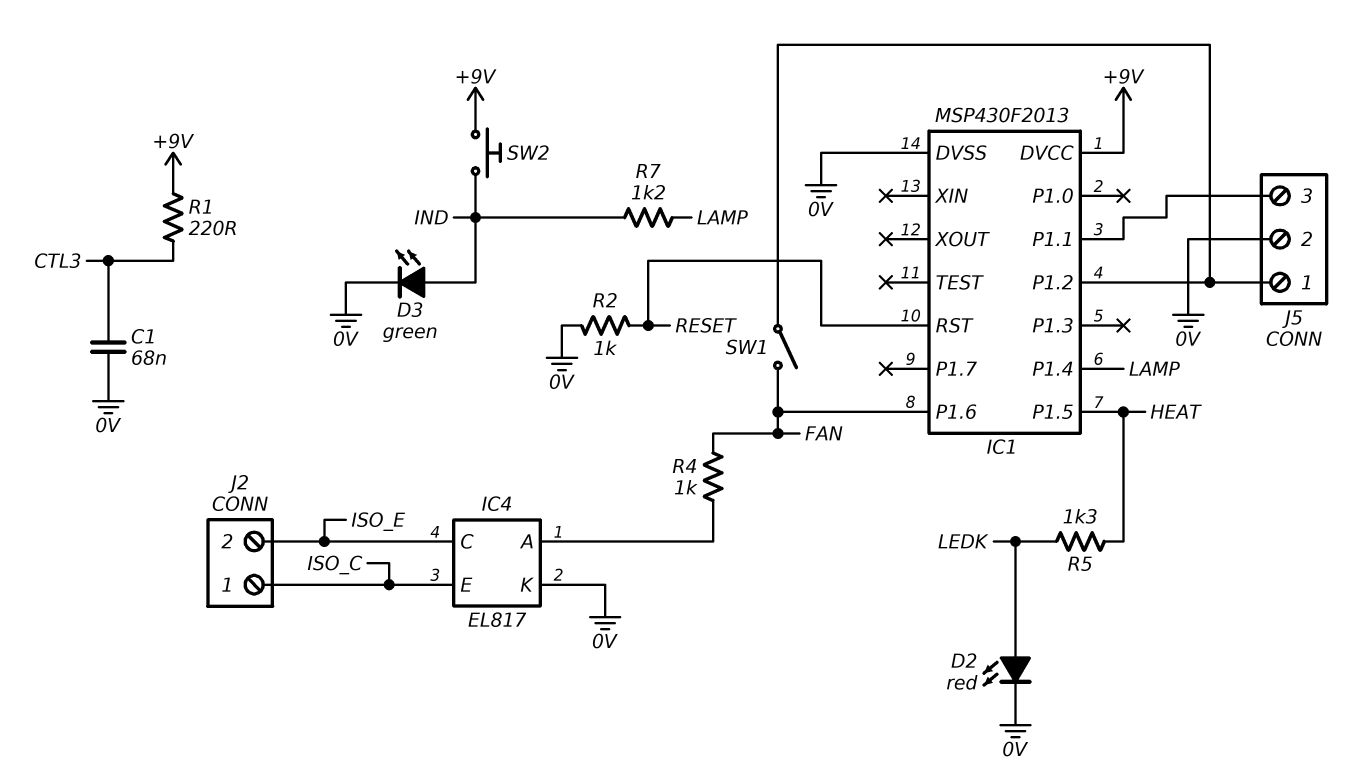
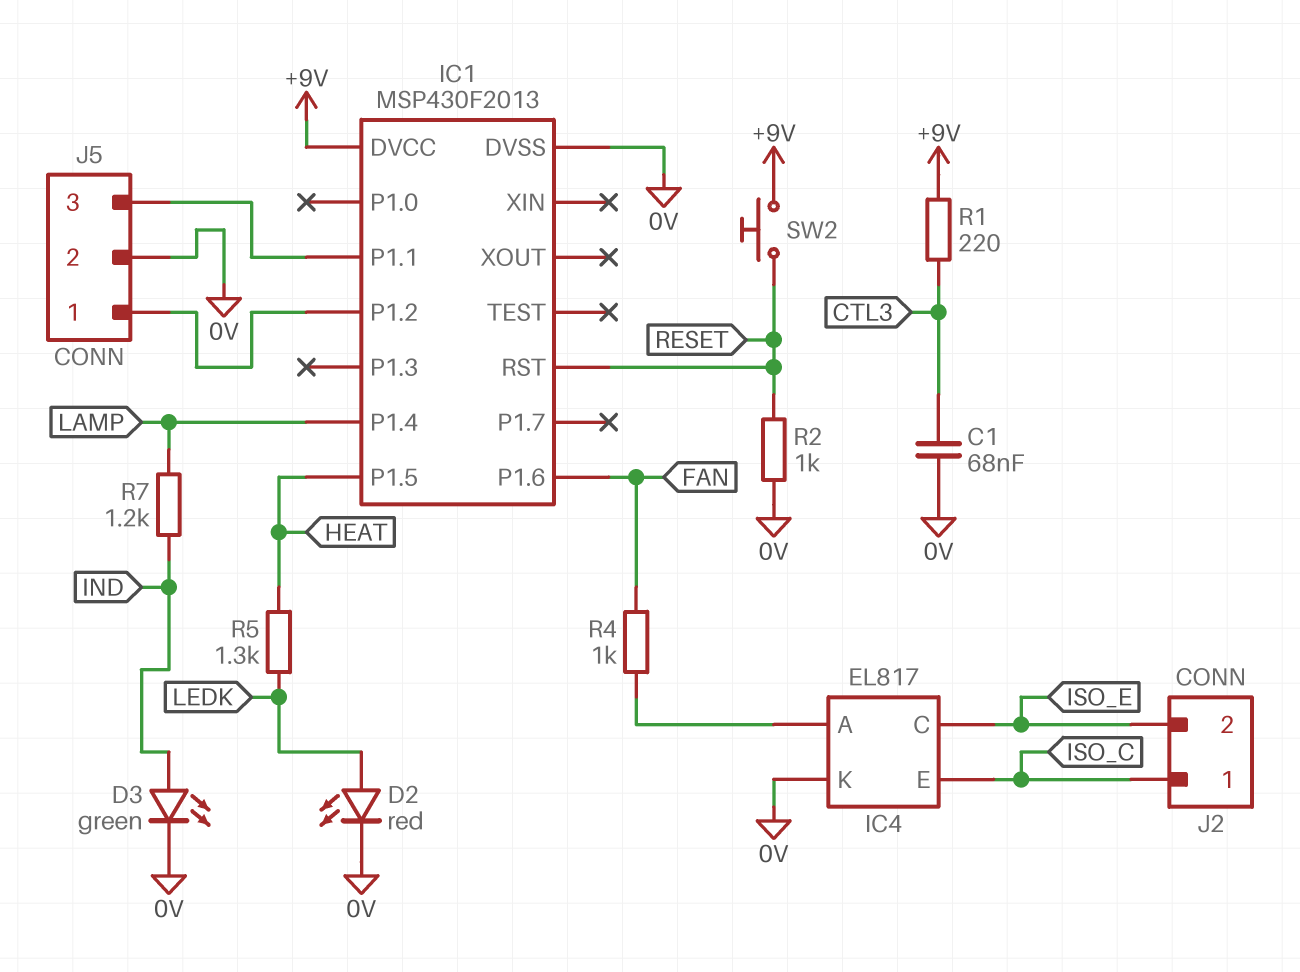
SW1: switch (FAN, IC1/P1.2) -> none
SW2: button (+9V, IND) -> button (+9V, RESET)

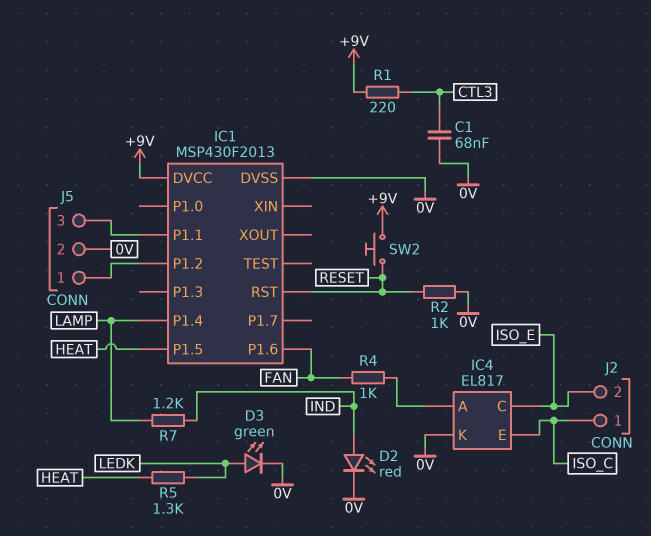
D2: LED red (A LEDK, K 0V) -> LED red (A IND, K 0V)
D3: LED green (A IND, K 0V) -> LED green (A LEDK, K 0V)

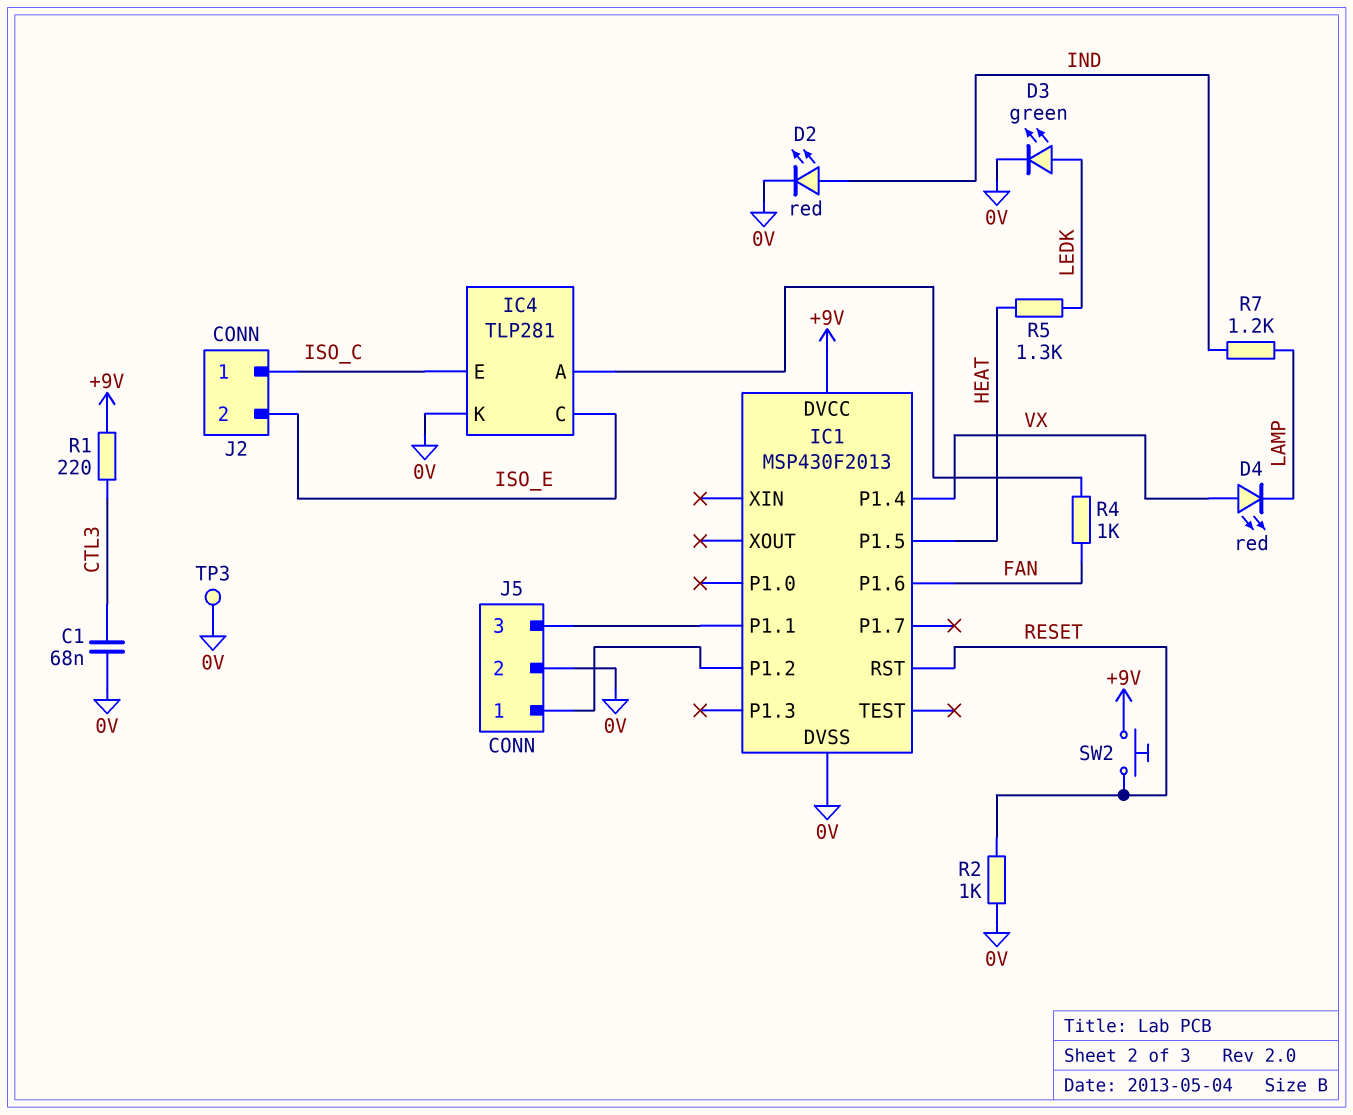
D4: none -> LED red (A VX, K LAMP)
IC1 pin P1.4: LAMP -> VX
IC4: EL817 -> TLP281
TP3: none -> test point (0V)

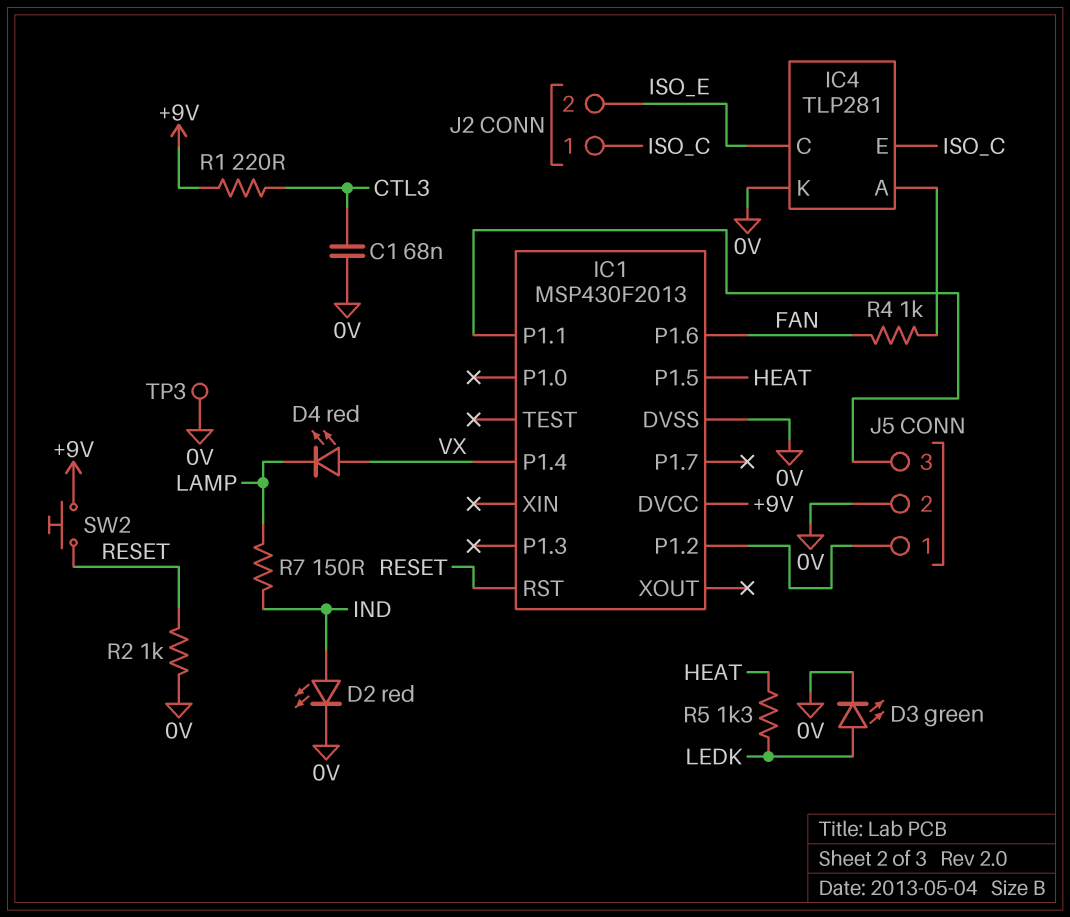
R7: 1.2k (IND, LAMP) -> 150 (IND, LAMP)

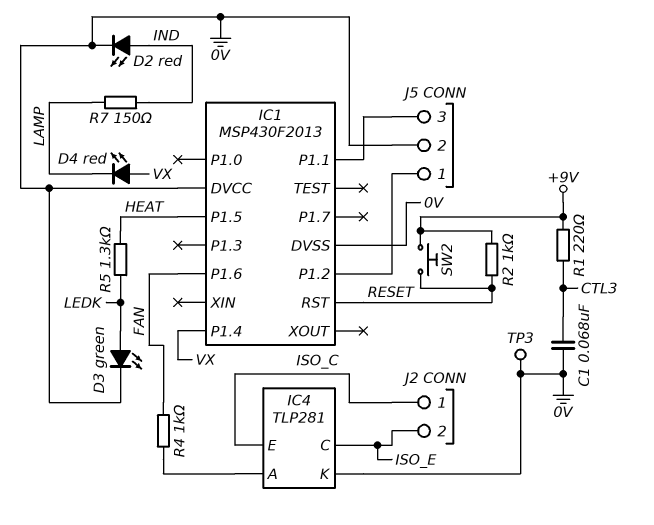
IC1 pin DVCC: +9V -> 0V
R2: 1k (0V, RESET) -> 1k (+9V, RESET)

